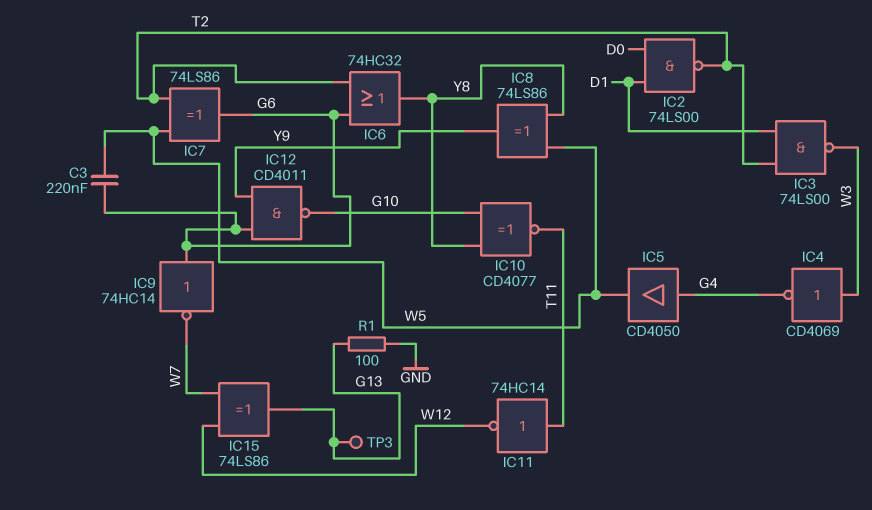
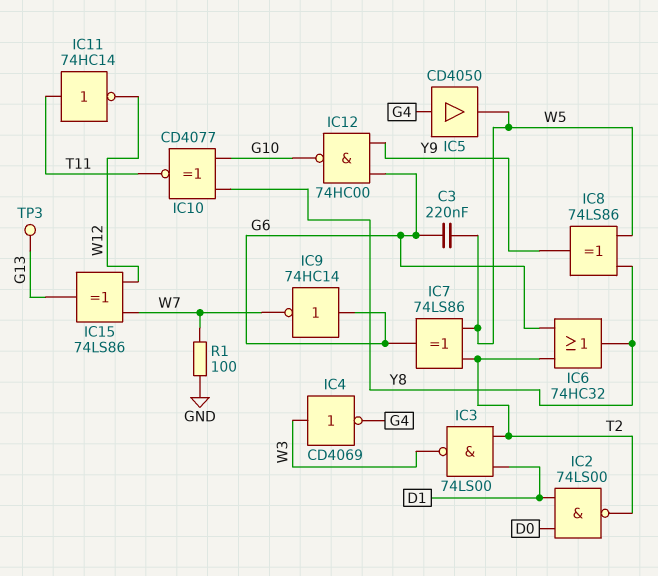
IC12: NAND CD4011 (in G6, in Y9, out G10) -> NAND 74HC00 (in G6, in Y9, out G10)
R1: 100 (G13, GND) -> 100 (GND, W7)

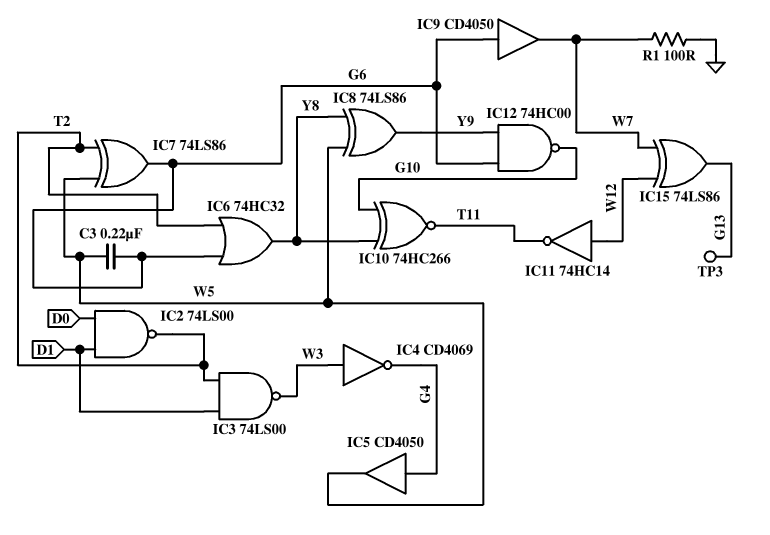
IC9: NOT 74HC14 (in G6, out W7) -> buffer CD4050 (in G6, out W7)
IC10: XNOR CD4077 (in G10, in Y8, out T11) -> XNOR 74HC266 (in G10, in Y8, out T11)
IC11: NOT 74HC14 (in T11, out W12) -> NOT 74HC14 (in W12, out T11)

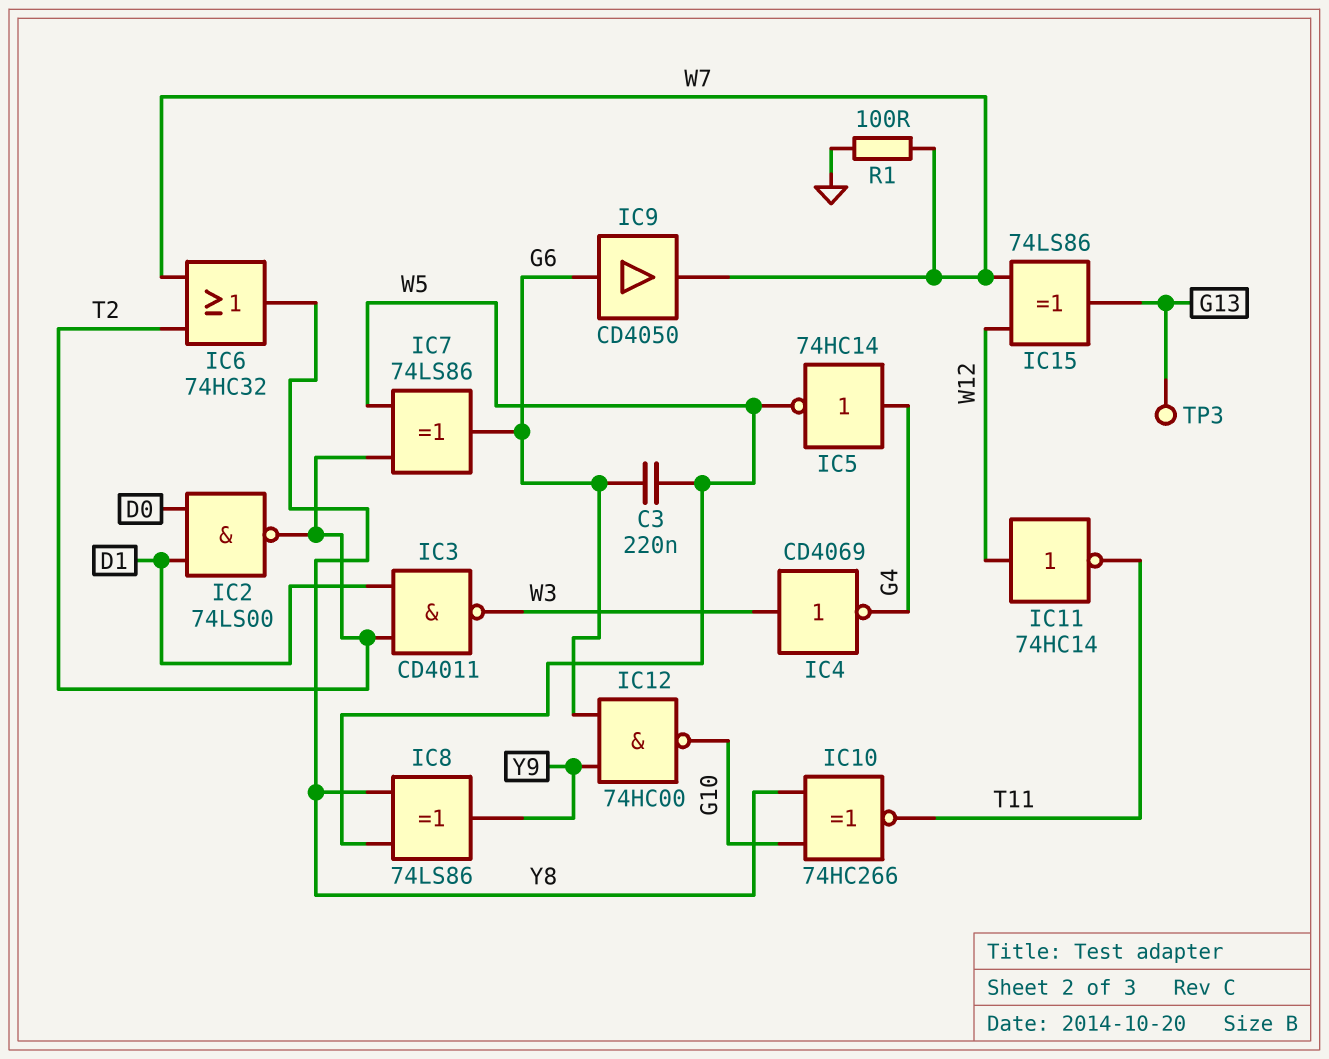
IC3: NAND 74LS00 (in D1, in T2, out W3) -> NAND CD4011 (in D1, in T2, out W3)
IC5: buffer CD4050 (in G4, out W5) -> NOT 74HC14 (in G4, out W5)
IC6: OR 74HC32 (in G6, in T2, out Y8) -> OR 74HC32 (in T2, in W7, out Y8)

